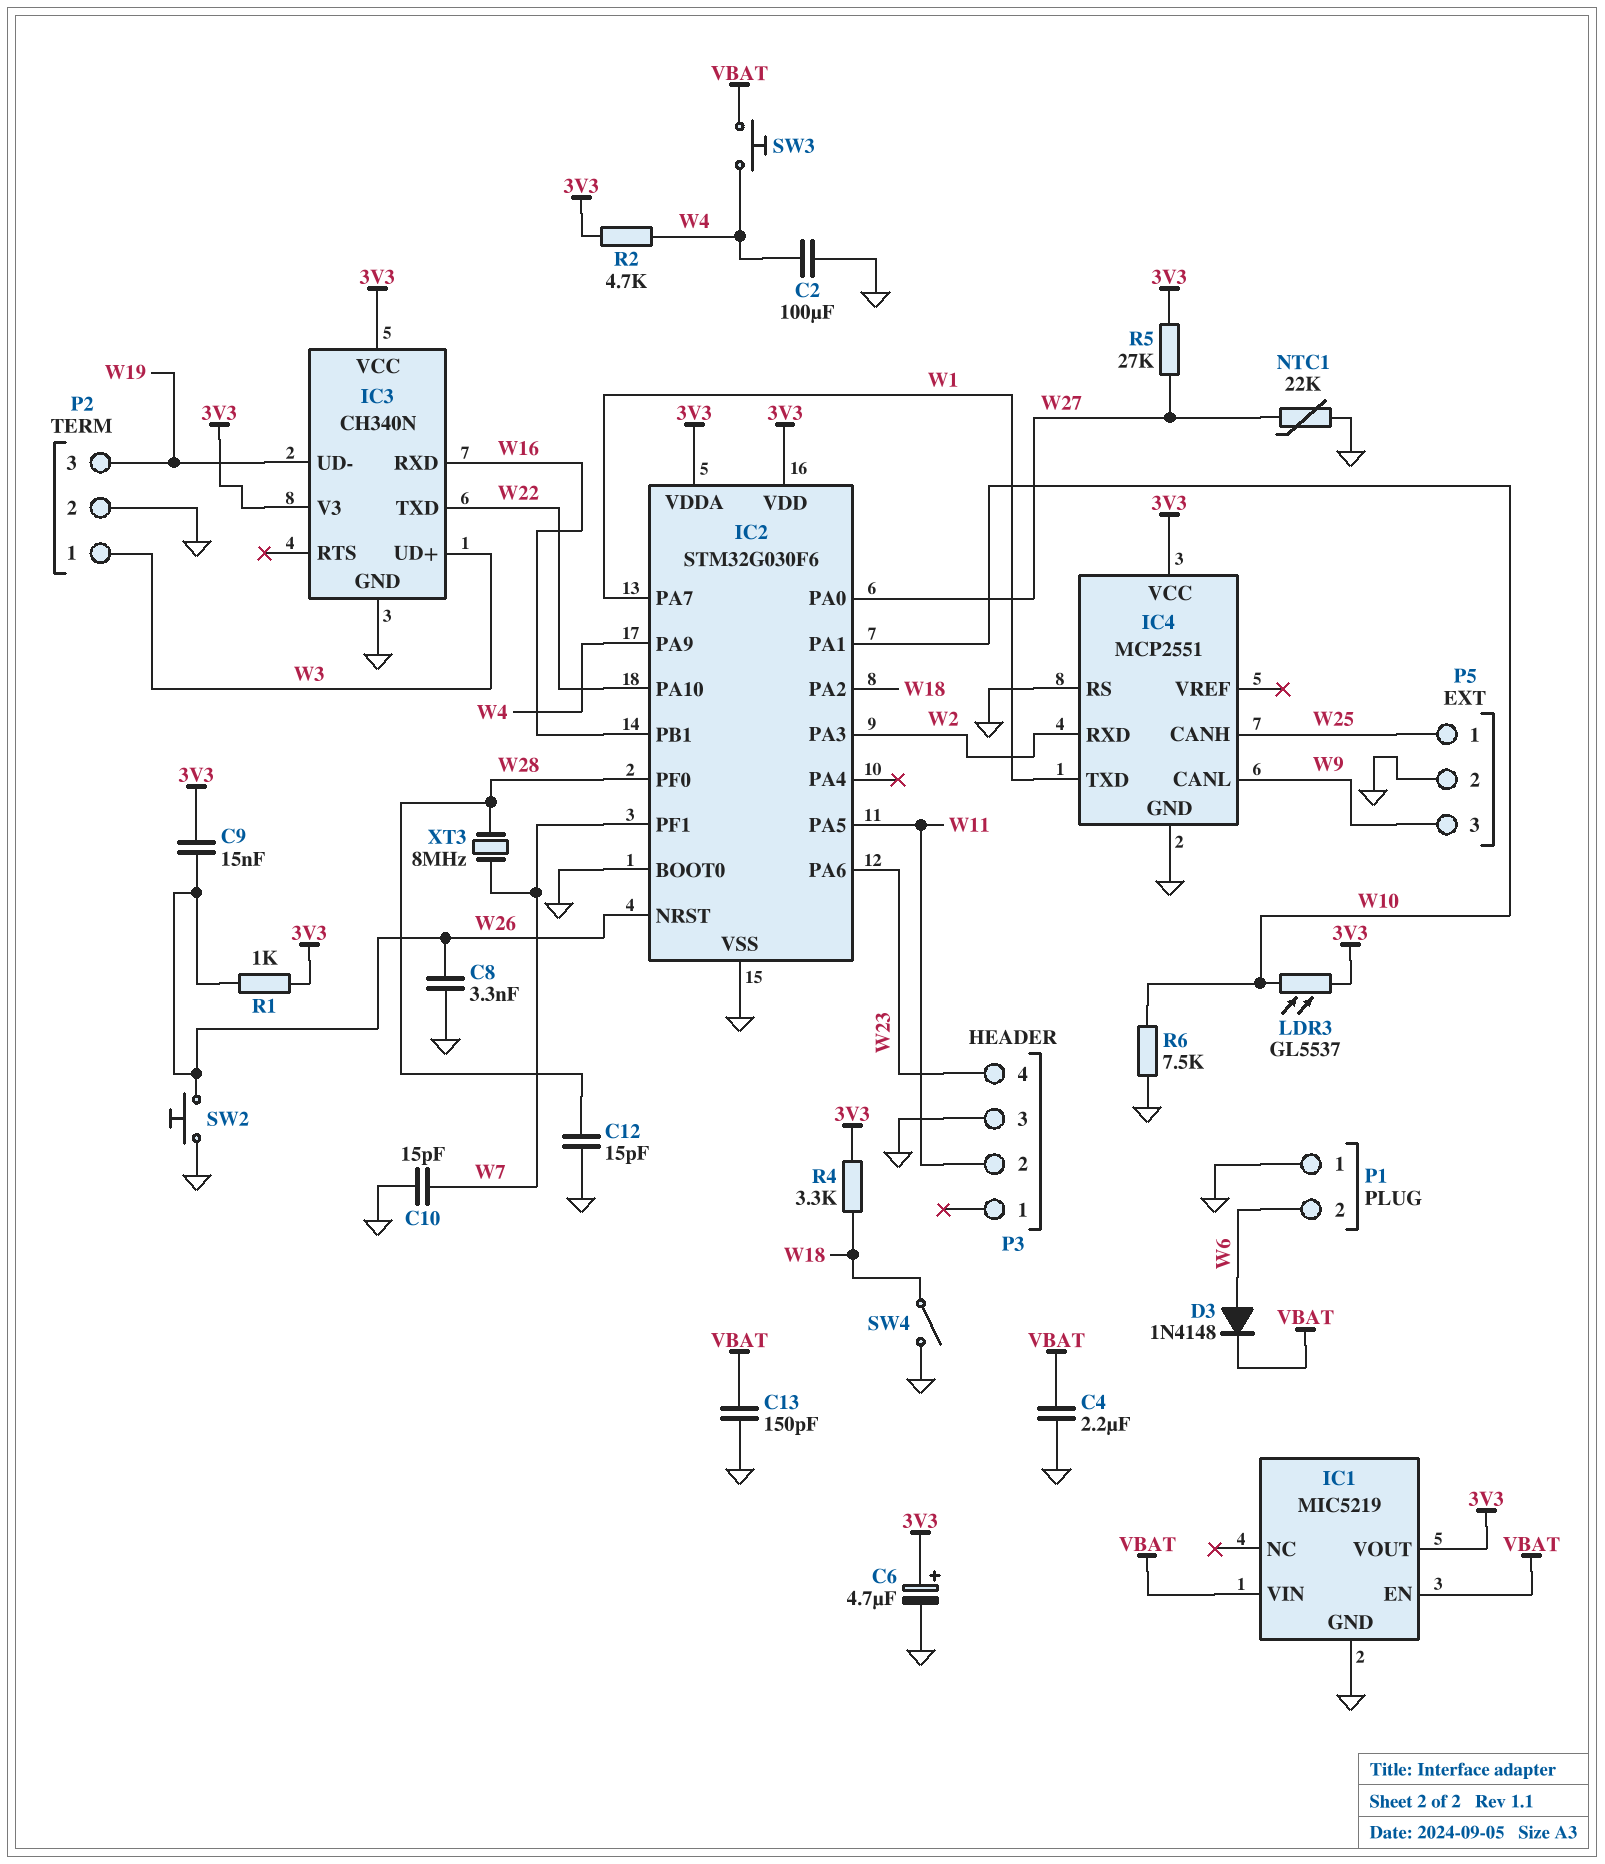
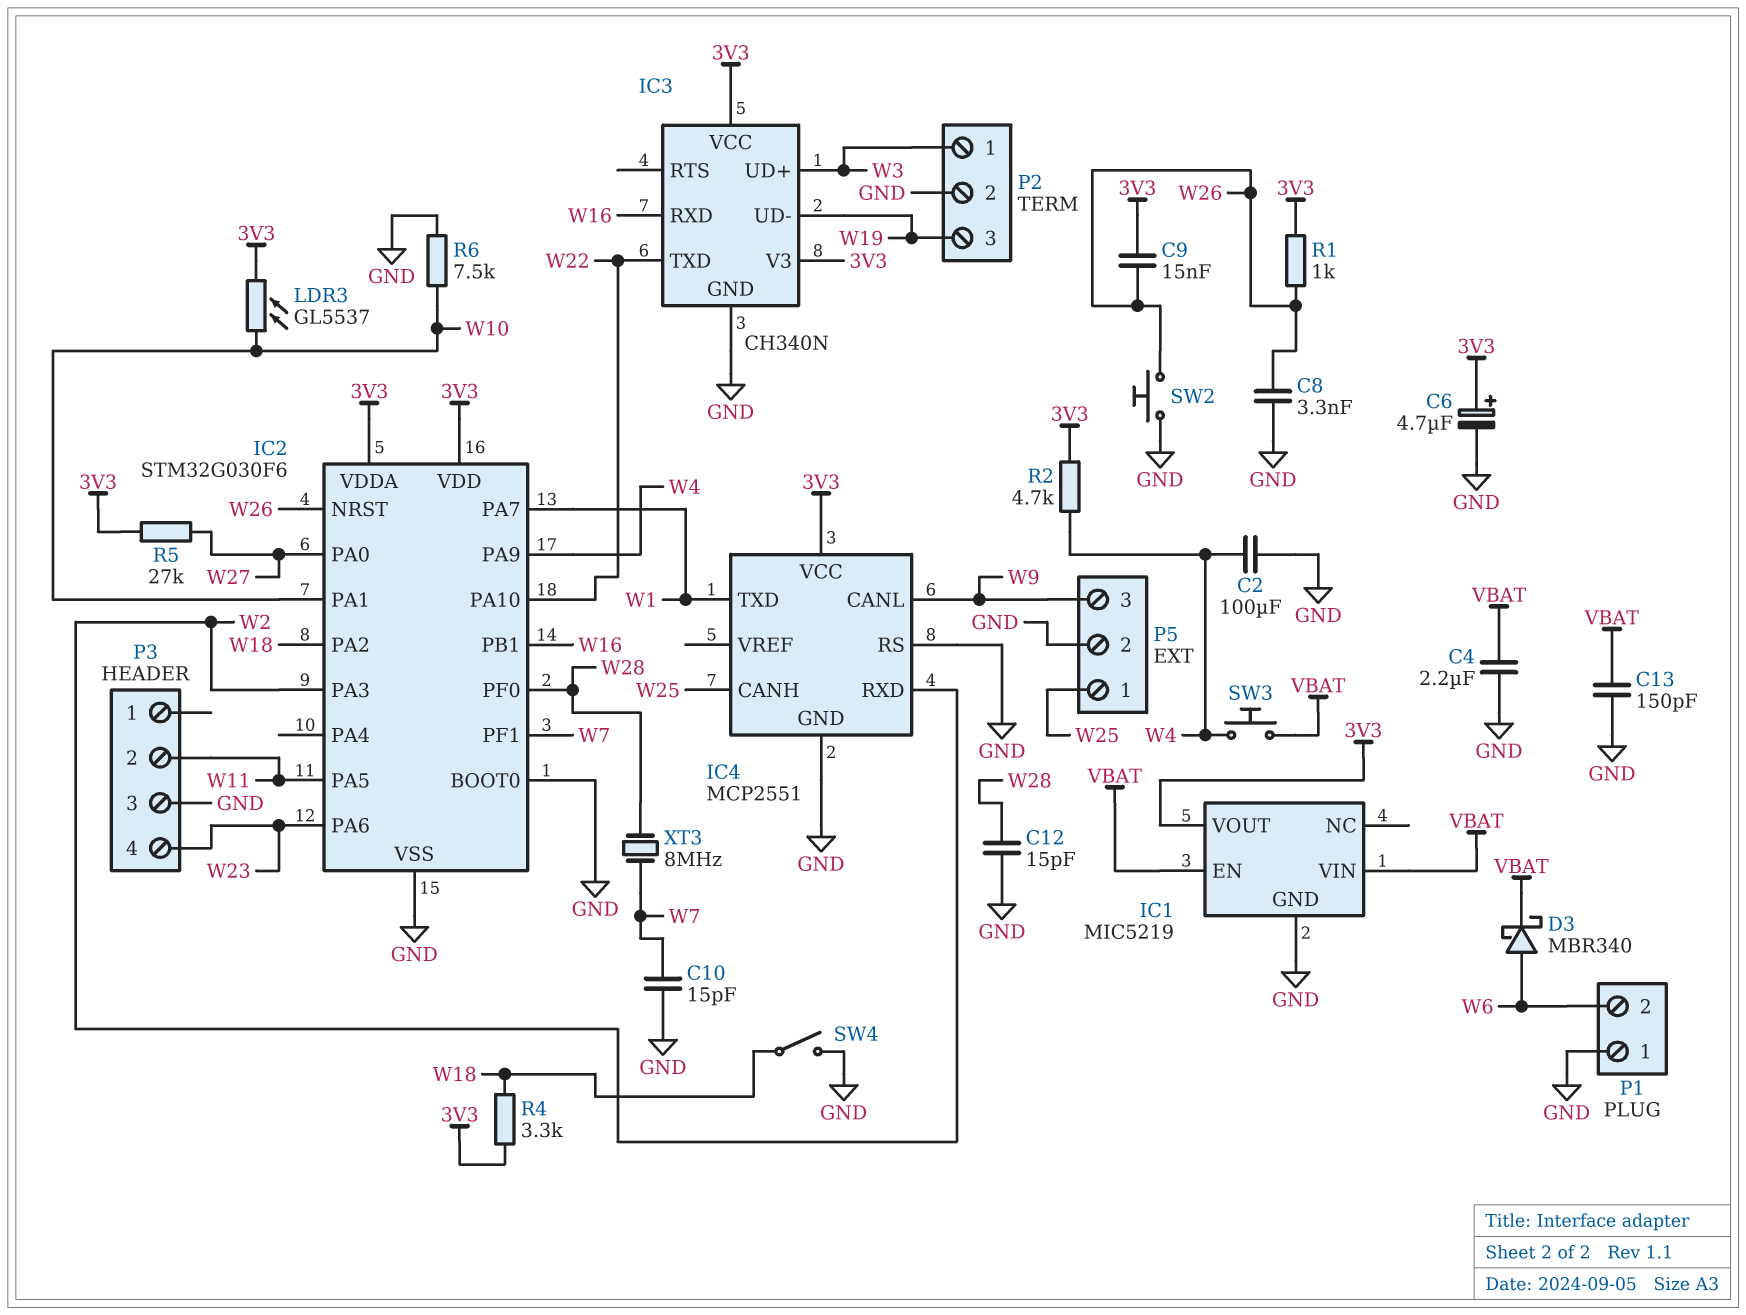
D3: diode 1N4148 (A W6, K VBAT) -> schottky MBR340 (A W6, K VBAT)
NTC1: 22k (GND, W27) -> none

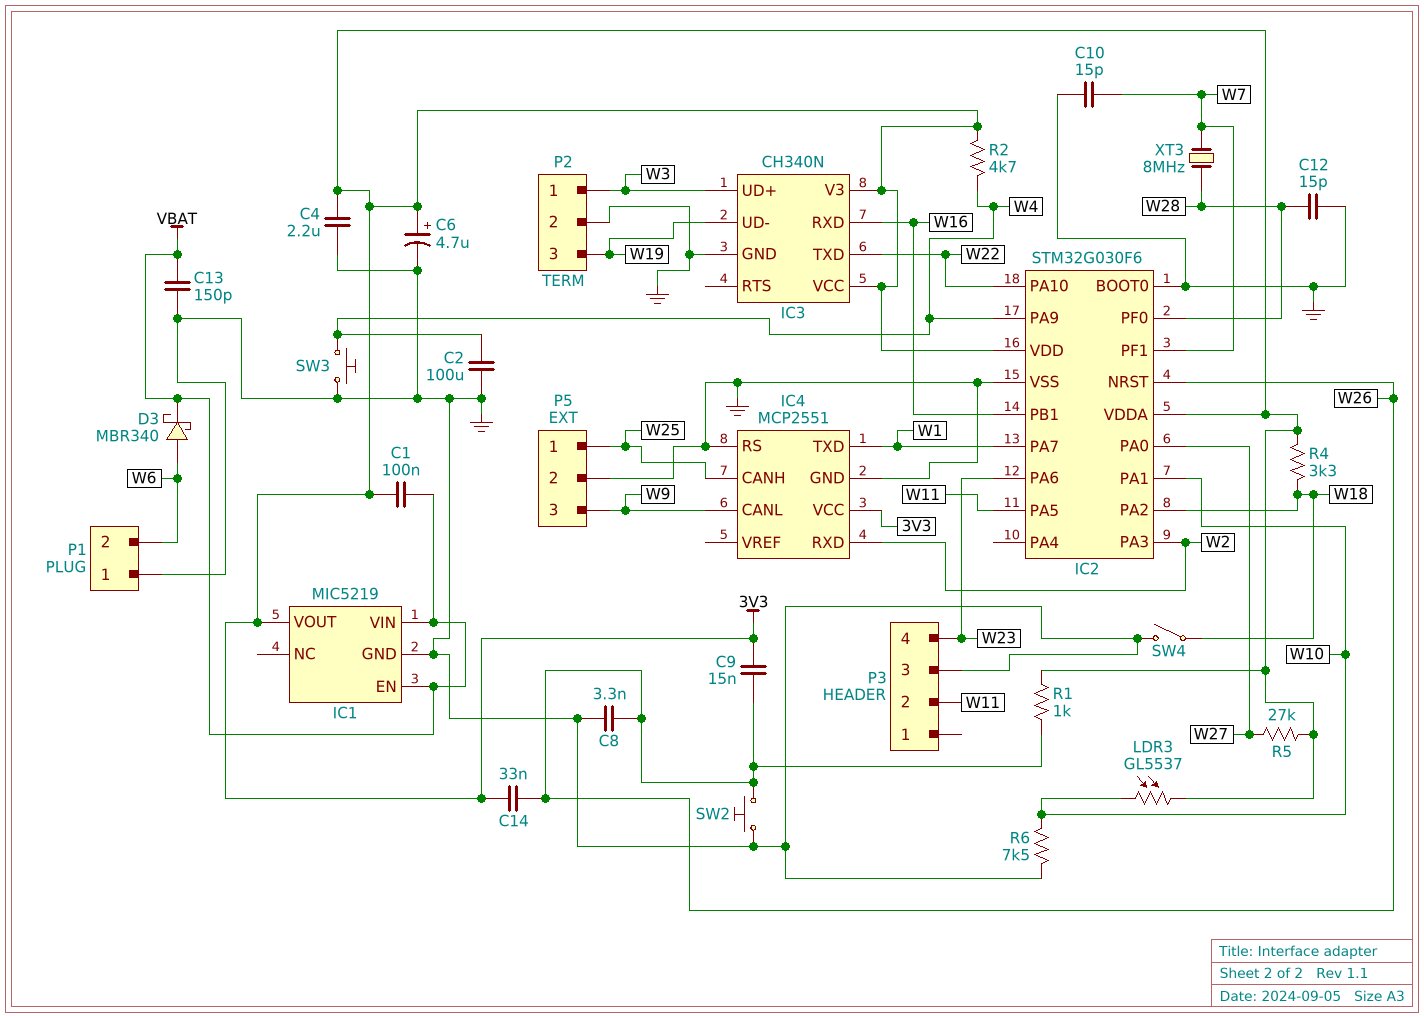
C1: none -> 100nF (3V3, VBAT)
C4: 2.2uF (GND, VBAT) -> 2.2uF (3V3, GND)
C14: none -> 33nF (3V3, W26)
SW3: button (VBAT, W4) -> button (GND, W4)

